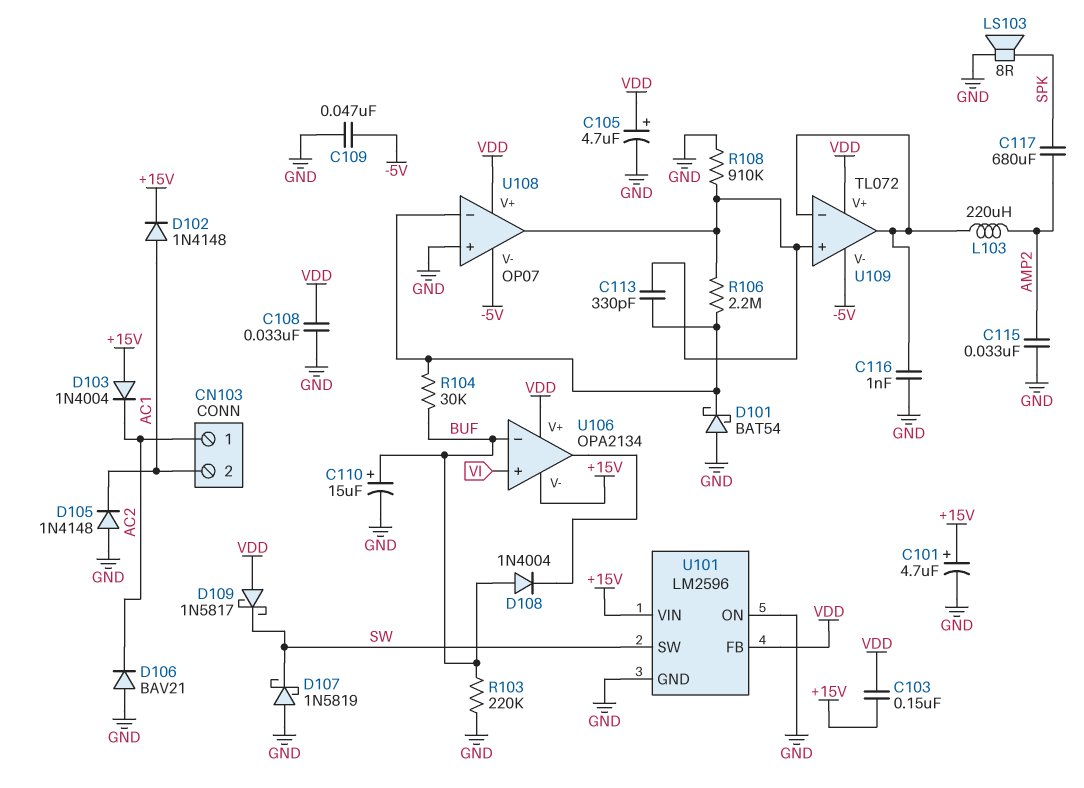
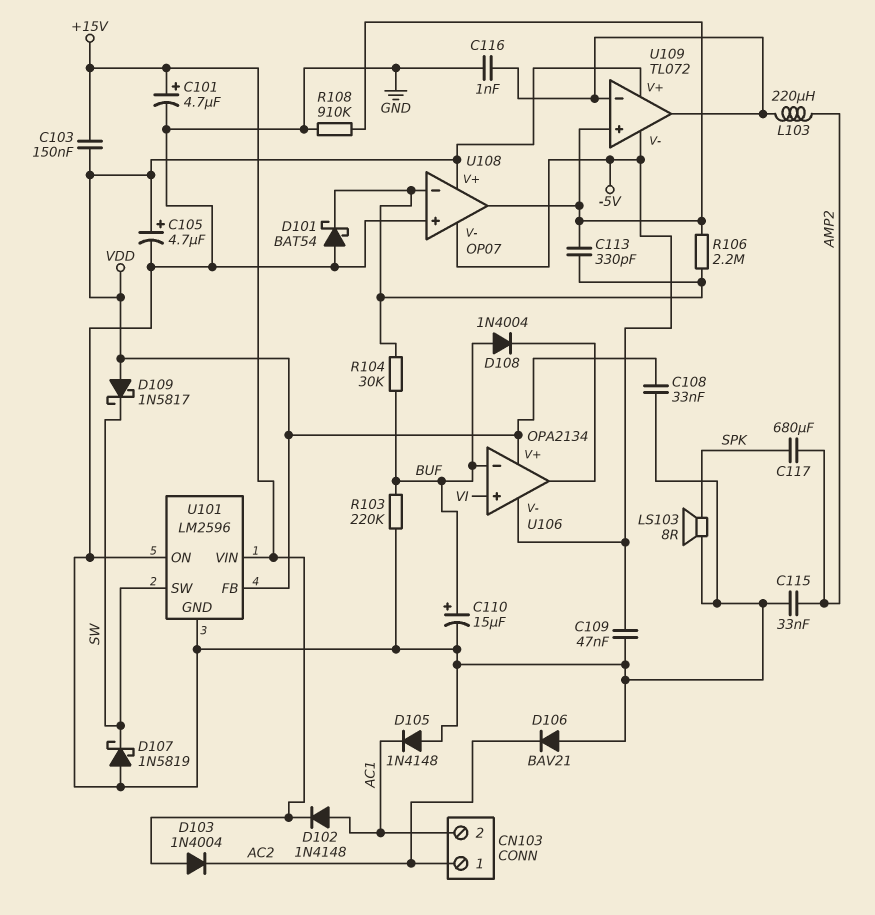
U106 pin V-: +15V -> -5V

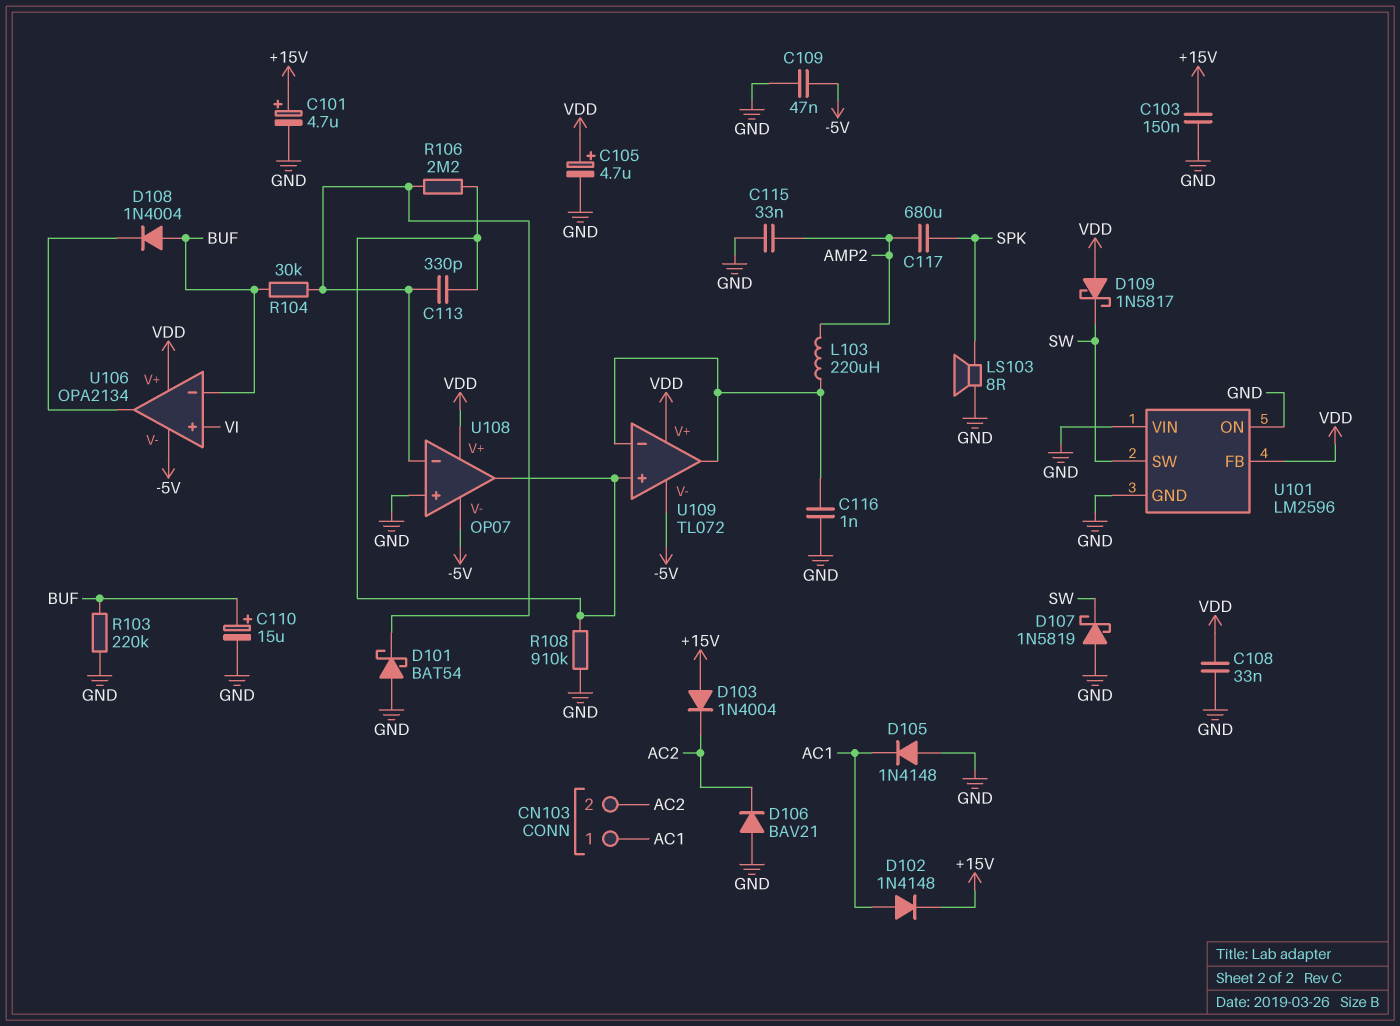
C103: 150nF (+15V, VDD) -> 150nF (+15V, GND)
CN103 pin 1: AC2 -> AC1
CN103 pin 2: AC1 -> AC2
U101 pin VIN: +15V -> GND

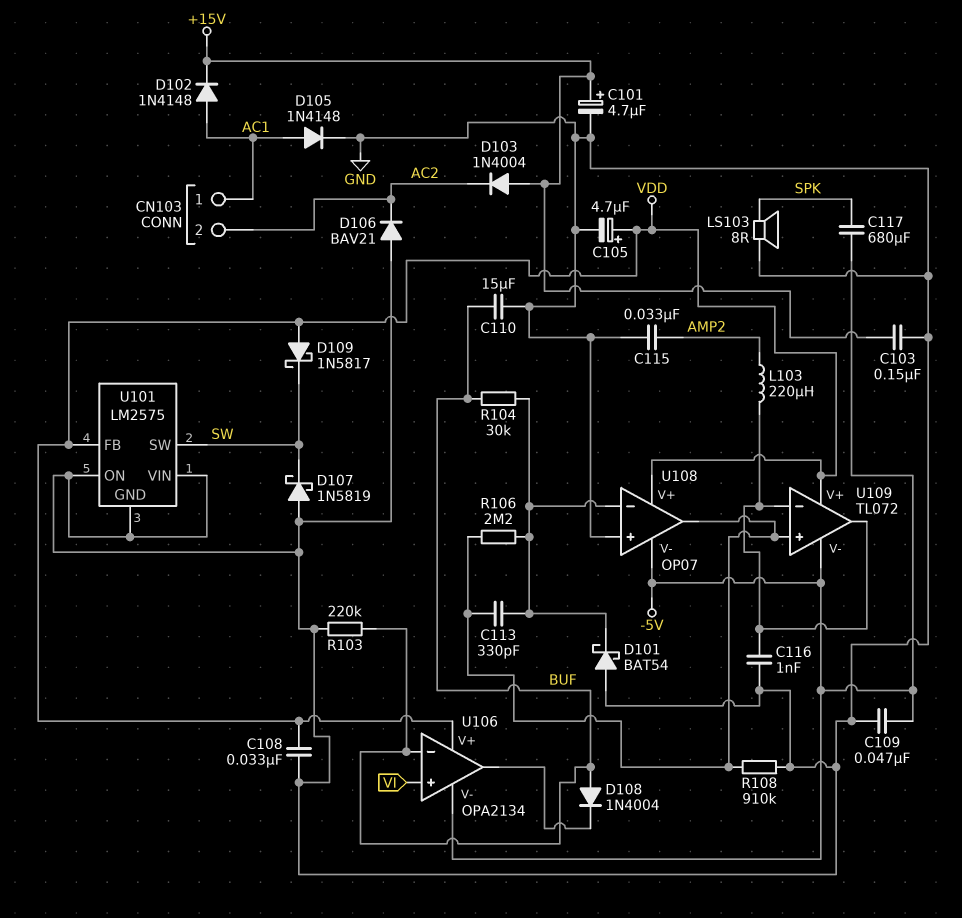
C110: 15uF (plus BUF, minus GND) -> 15uF (BUF, GND)
C117: 680uF (AMP2, SPK) -> 680uF (-5V, SPK)
D105: diode 1N4148 (A GND, K AC1) -> diode 1N4148 (A AC1, K GND)
U101: LM2596 -> LM2575

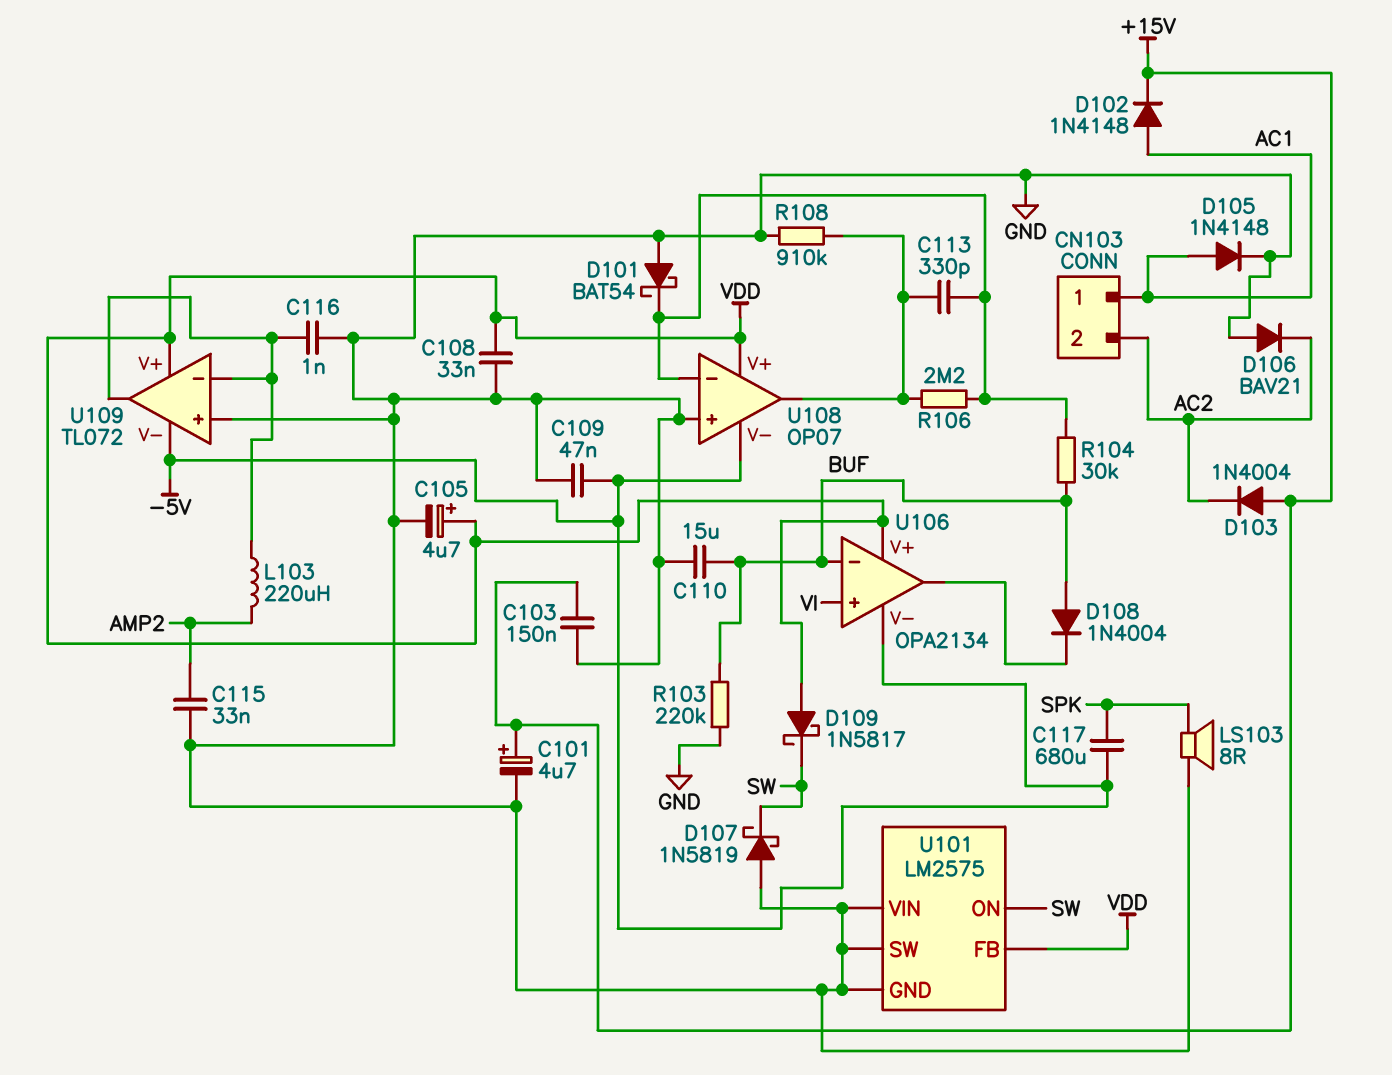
U101 pin ON: GND -> SW
U101 pin SW: SW -> GND
U109 pin in+: U108/out -> GND

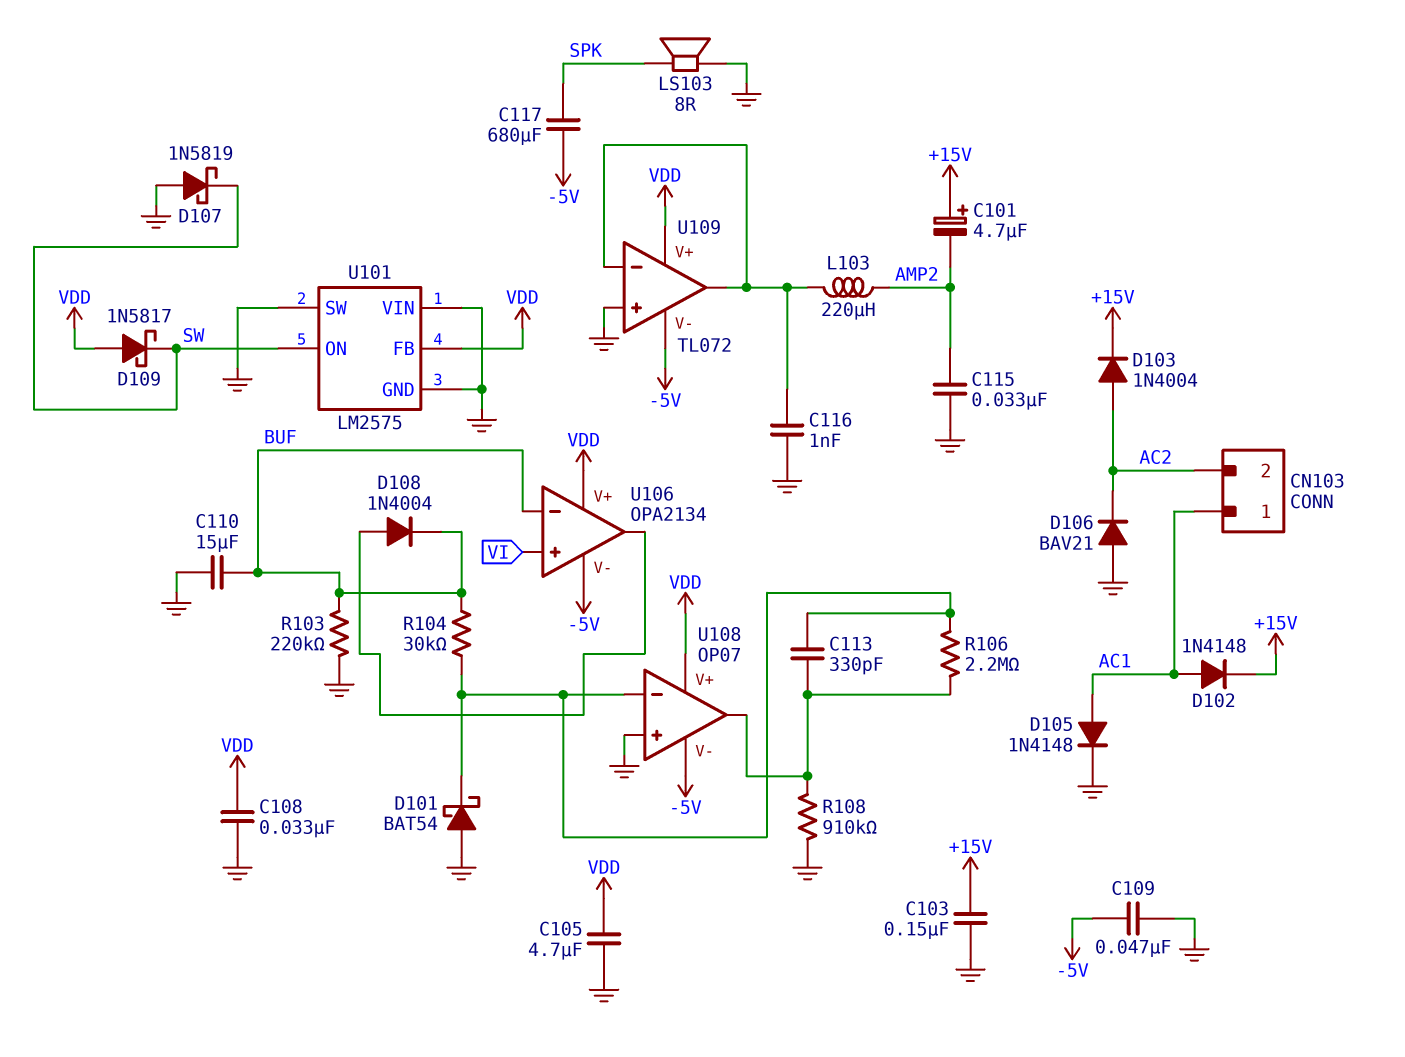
C101: 4.7uF (plus +15V, minus GND) -> 4.7uF (plus +15V, minus AMP2)
C105: 4.7uF (plus VDD, minus GND) -> 4.7uF (GND, VDD)
D103: diode 1N4004 (A +15V, K AC2) -> diode 1N4004 (A AC2, K +15V)
D108: diode 1N4004 (A BUF, K U106/out) -> diode 1N4004 (A U106/out, K BUF)

